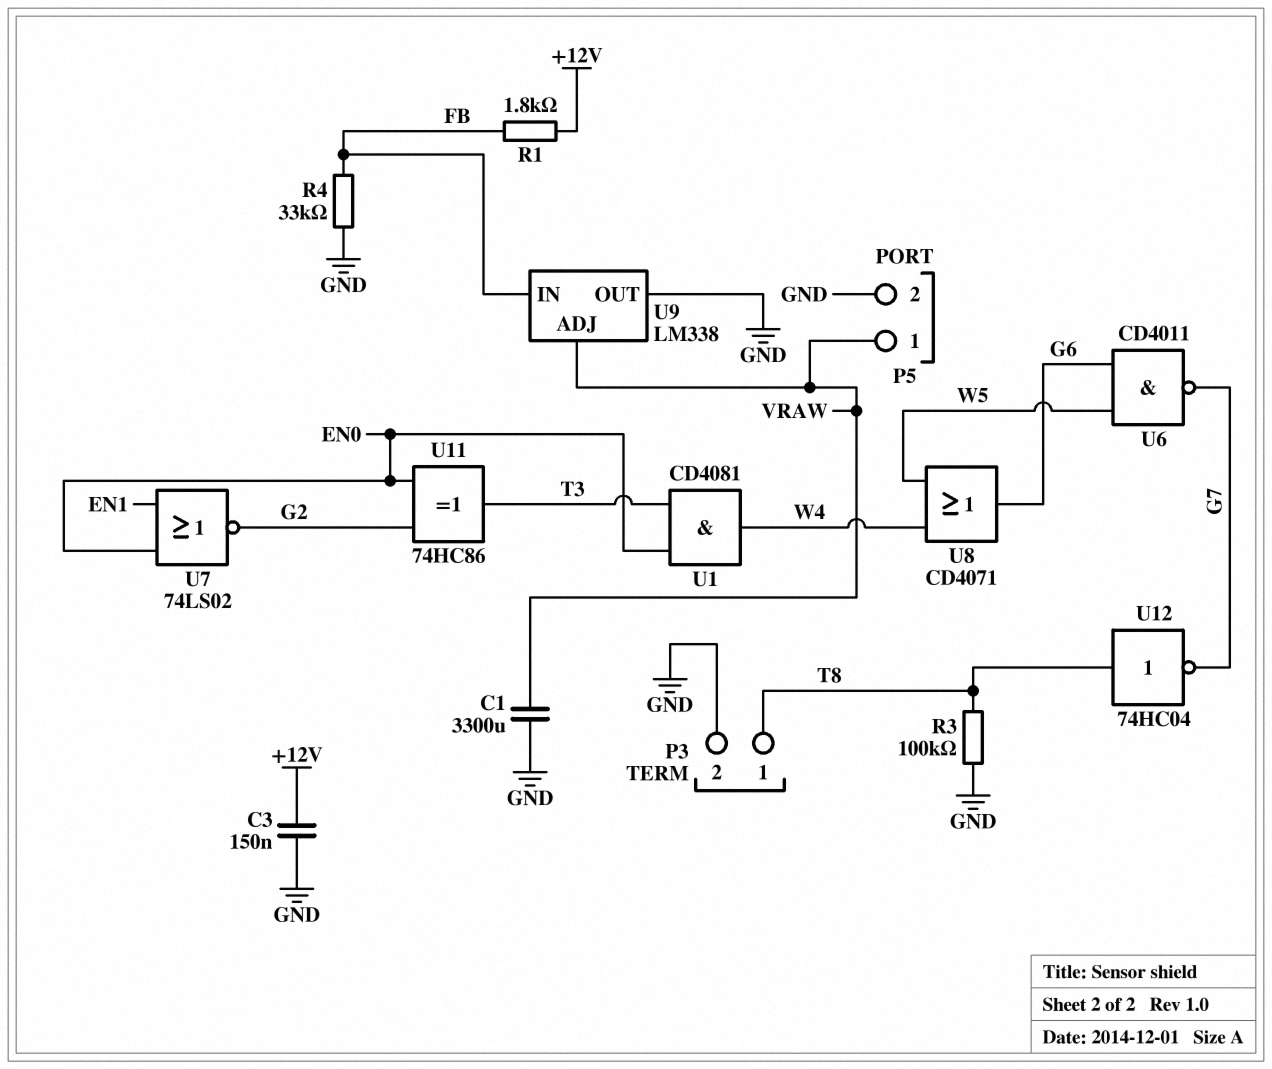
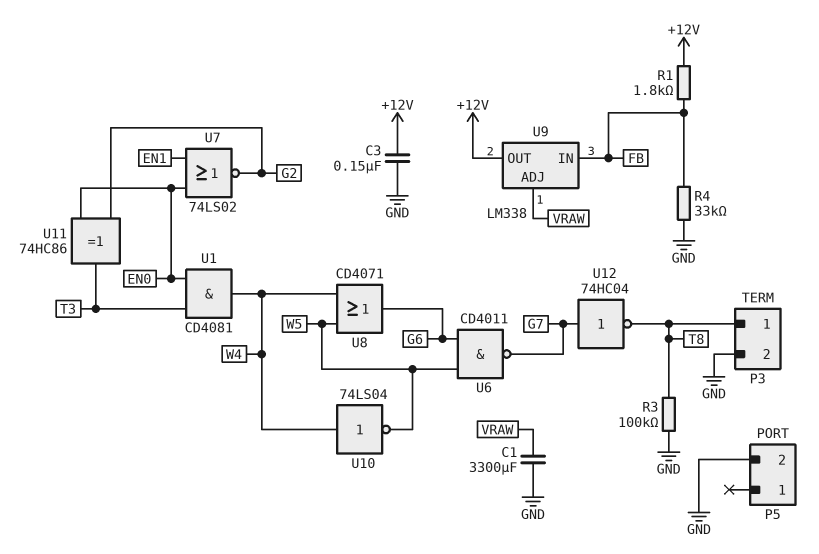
P5 pin 1: VRAW -> none
U9 pin OUT: GND -> +12V
U10: none -> NOT 74LS04 (in W4, out W5)
U12: NOT 74HC04 (in T8, out G7) -> NOT 74HC04 (in G7, out T8)

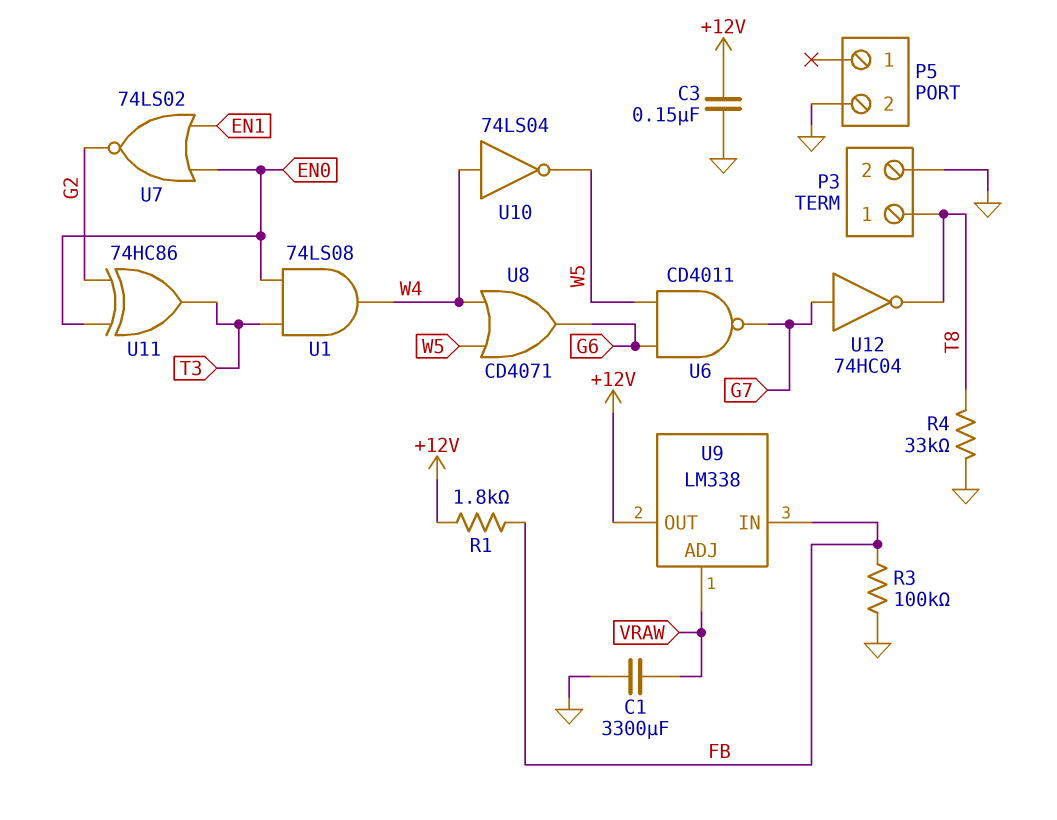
R3: 100k (GND, T8) -> 100k (FB, GND)
R4: 33k (FB, GND) -> 33k (GND, T8)
U1: AND CD4081 (in EN0, in T3, out W4) -> AND 74LS08 (in EN0, in T3, out W4)

